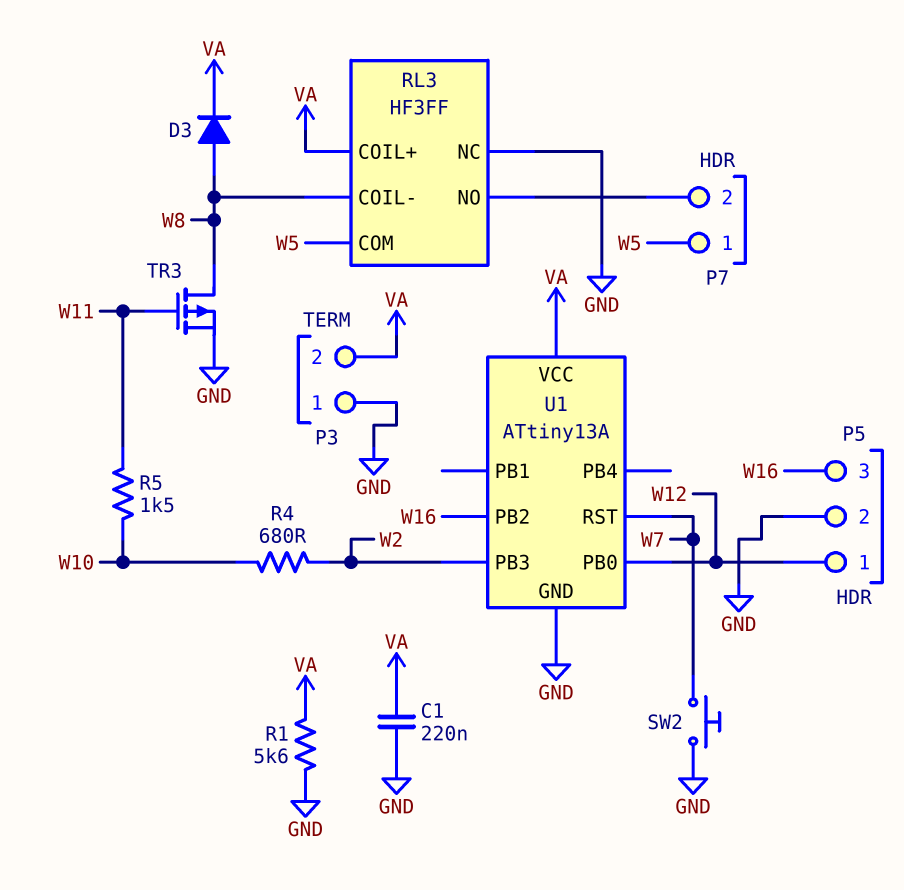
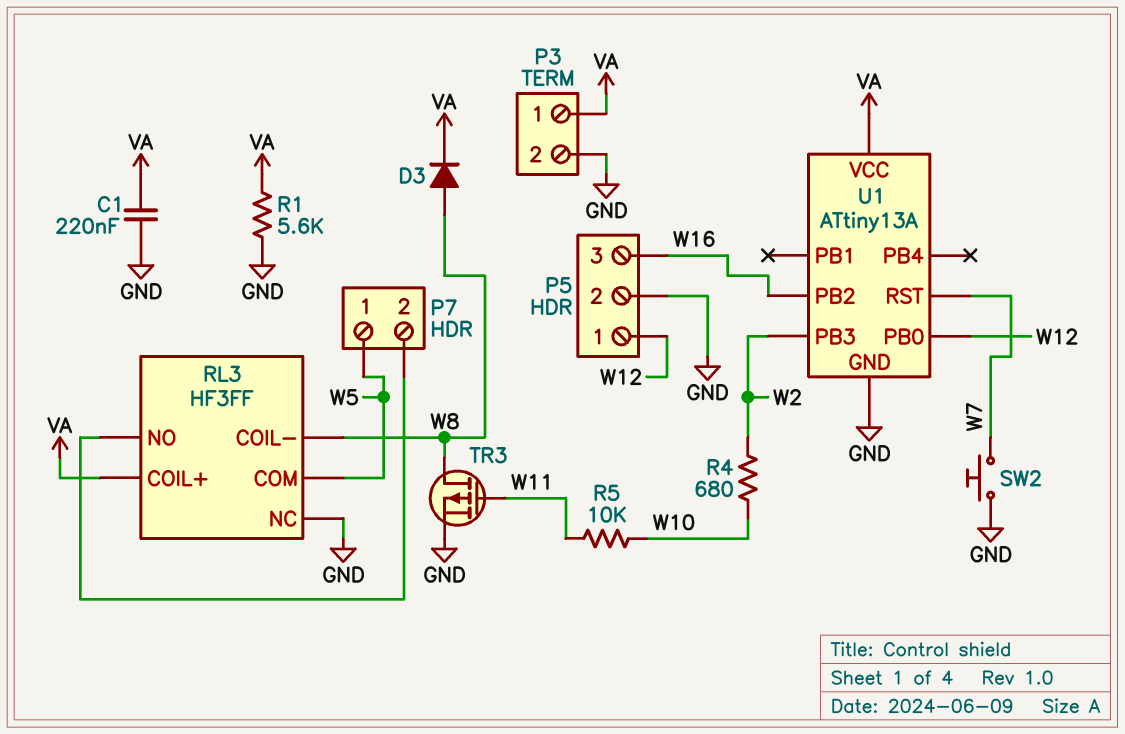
P3 pin 1: GND -> VA
P3 pin 2: VA -> GND
R5: 1.5k (W10, W11) -> 10k (W10, W11)

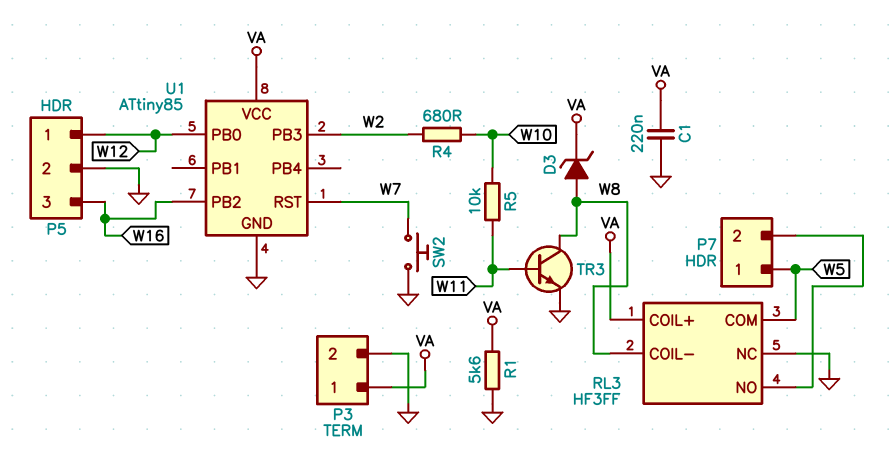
D3: diode (A W8, K VA) -> zener (A W8, K VA)
TR3: PMOS (G W11, D W8, S GND) -> NPN (B W11, C W8, E GND)
U1: ATtiny13A -> ATtiny85

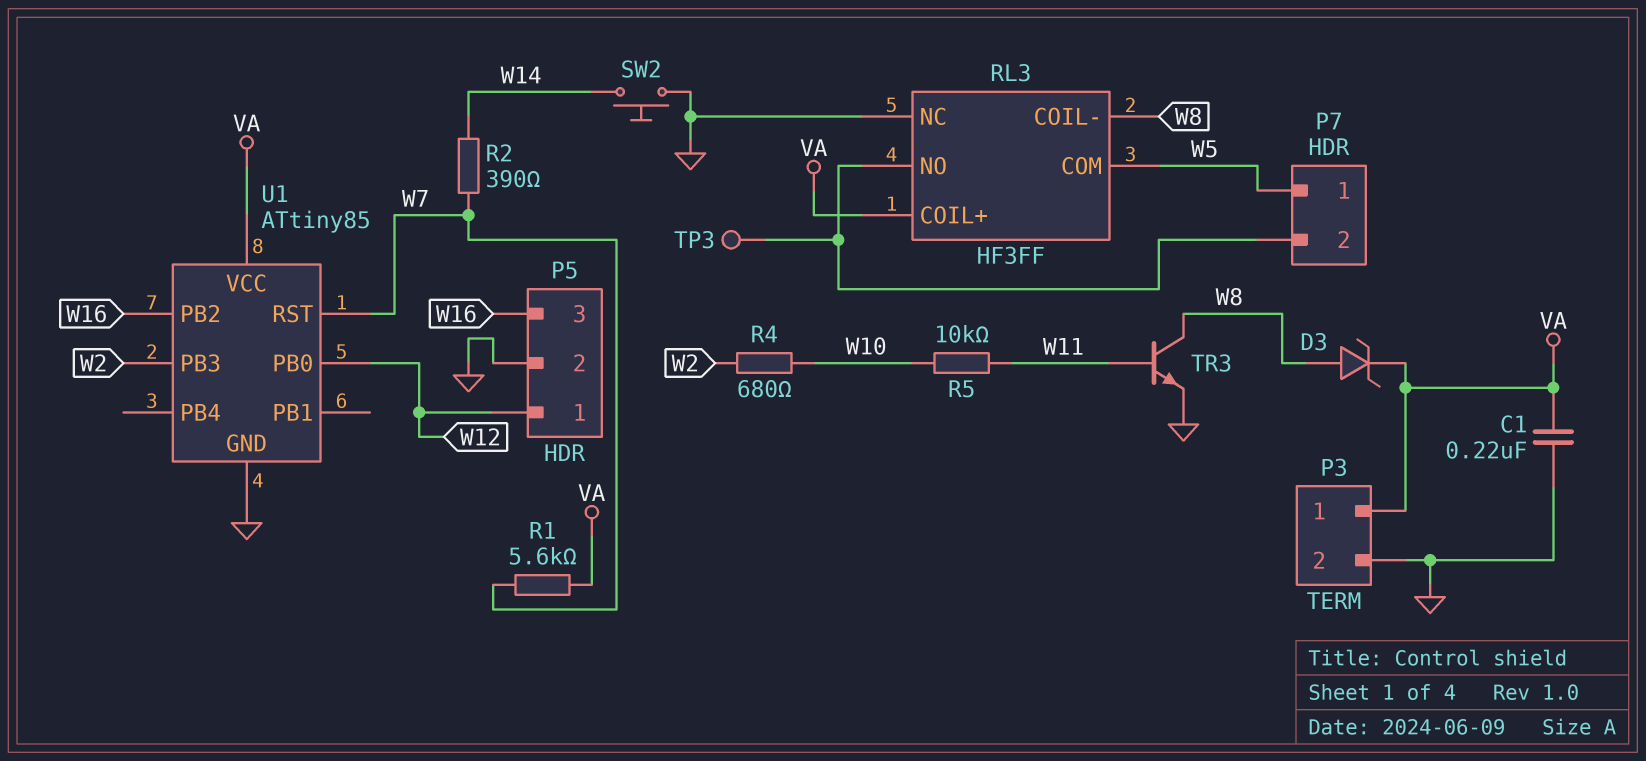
R1: 5.6k (GND, VA) -> 5.6k (VA, W7)
R2: none -> 390 (W7, W14)
SW2: button (GND, W7) -> button (GND, W14)
TP3: none -> test point (P7/2)

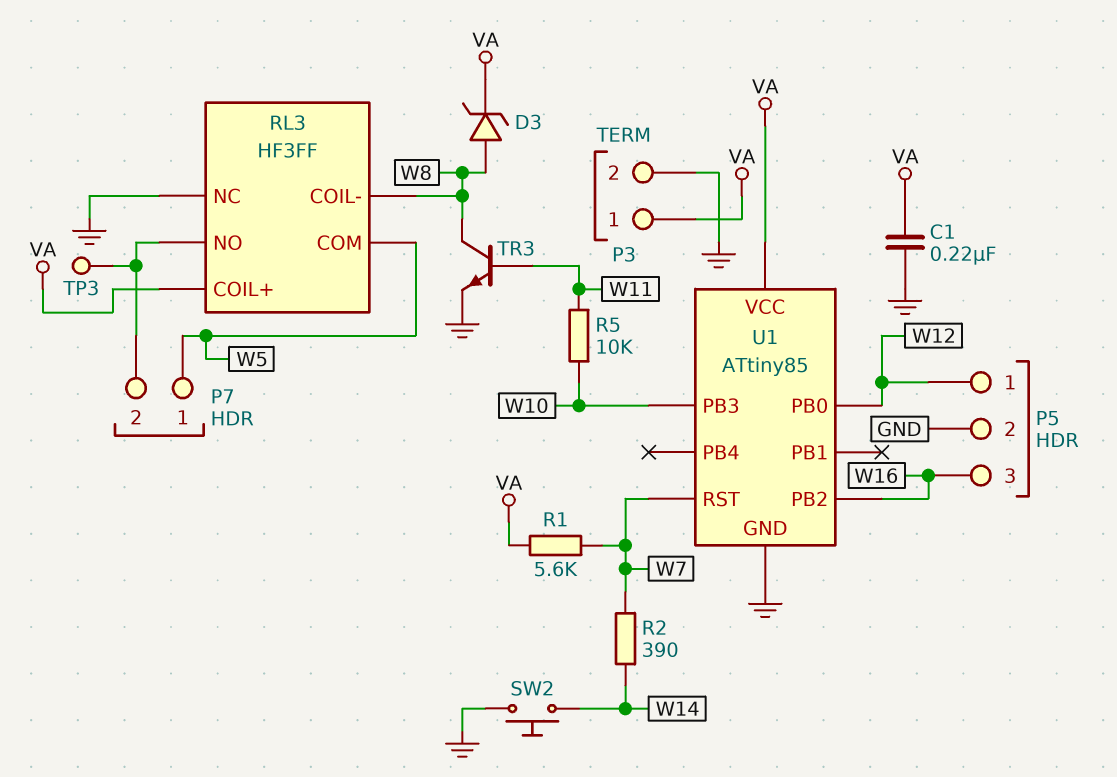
R4: 680 (W2, W10) -> none
U1 pin PB3: W2 -> W10

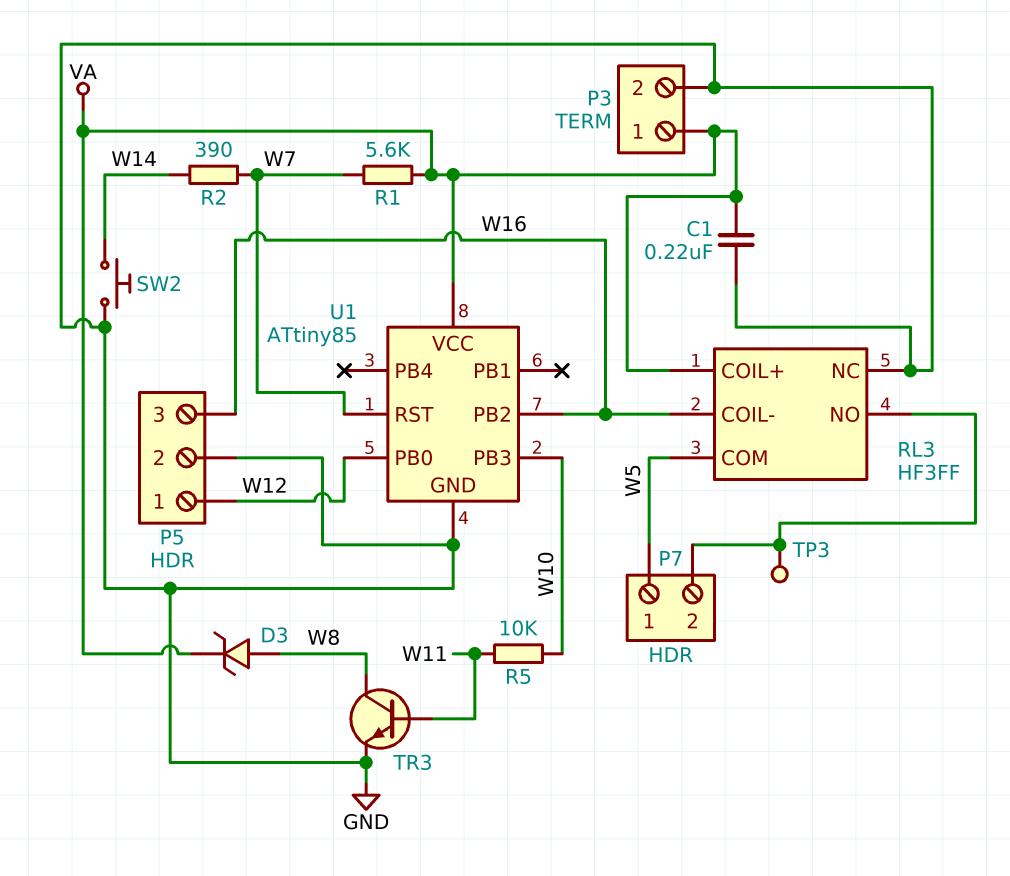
RL3 pin COIL-: W8 -> W16

